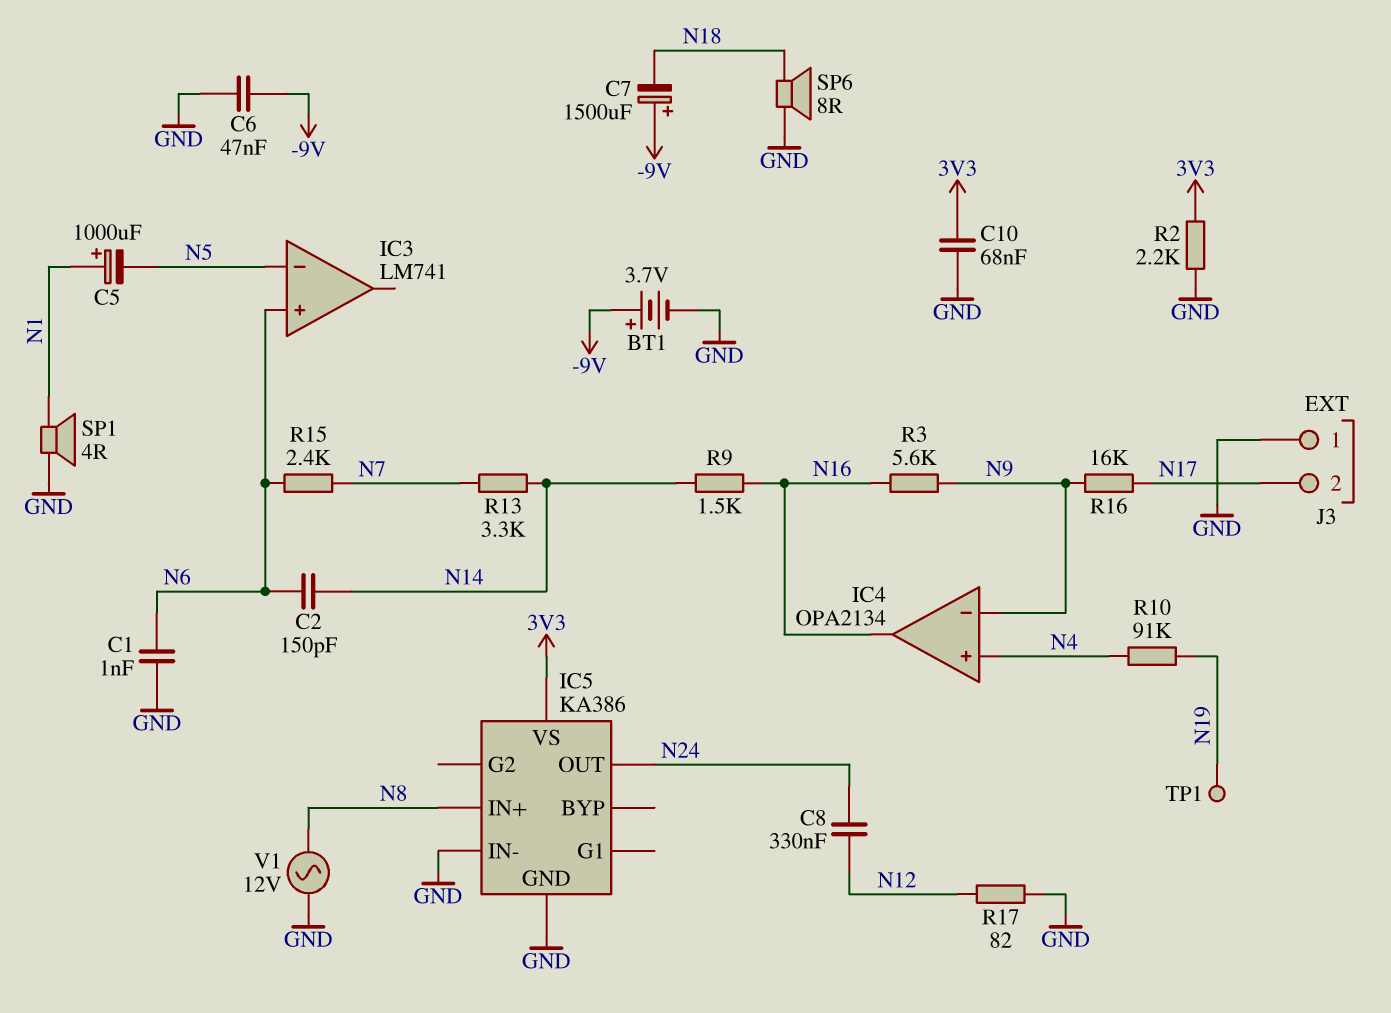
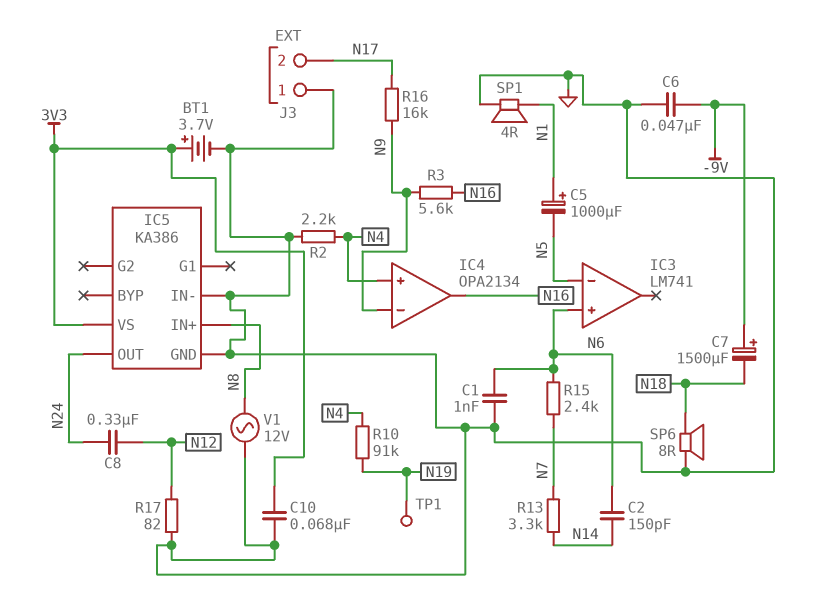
BT1: 3.7V (plus -9V, minus GND) -> 3.7V (plus 3V3, minus GND)
R2: 2.2k (3V3, GND) -> 2.2k (GND, N4)
R9: 1.5k (N14, N16) -> none

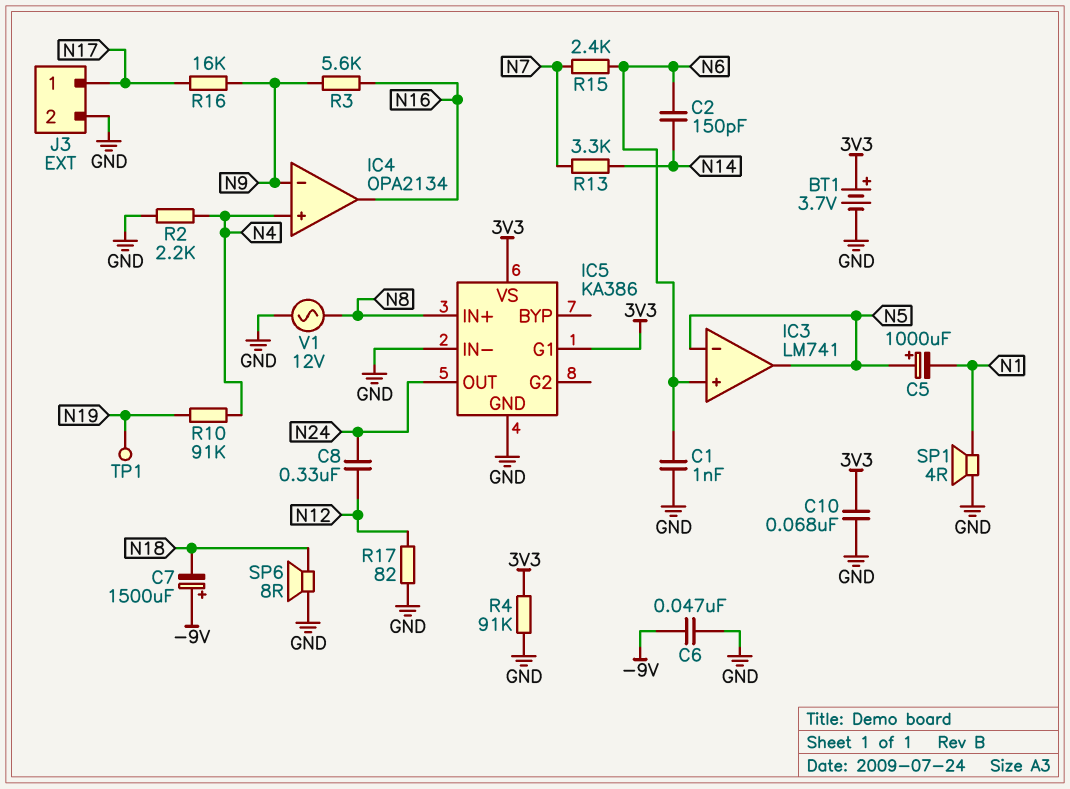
C5: 1000uF (plus N1, minus N5) -> 1000uF (plus N5, minus N1)
IC3 pin out: none -> N5
IC5 pin G1: none -> 3V3
J3 pin 1: GND -> N17
J3 pin 2: N17 -> GND
R4: none -> 91k (3V3, GND)

